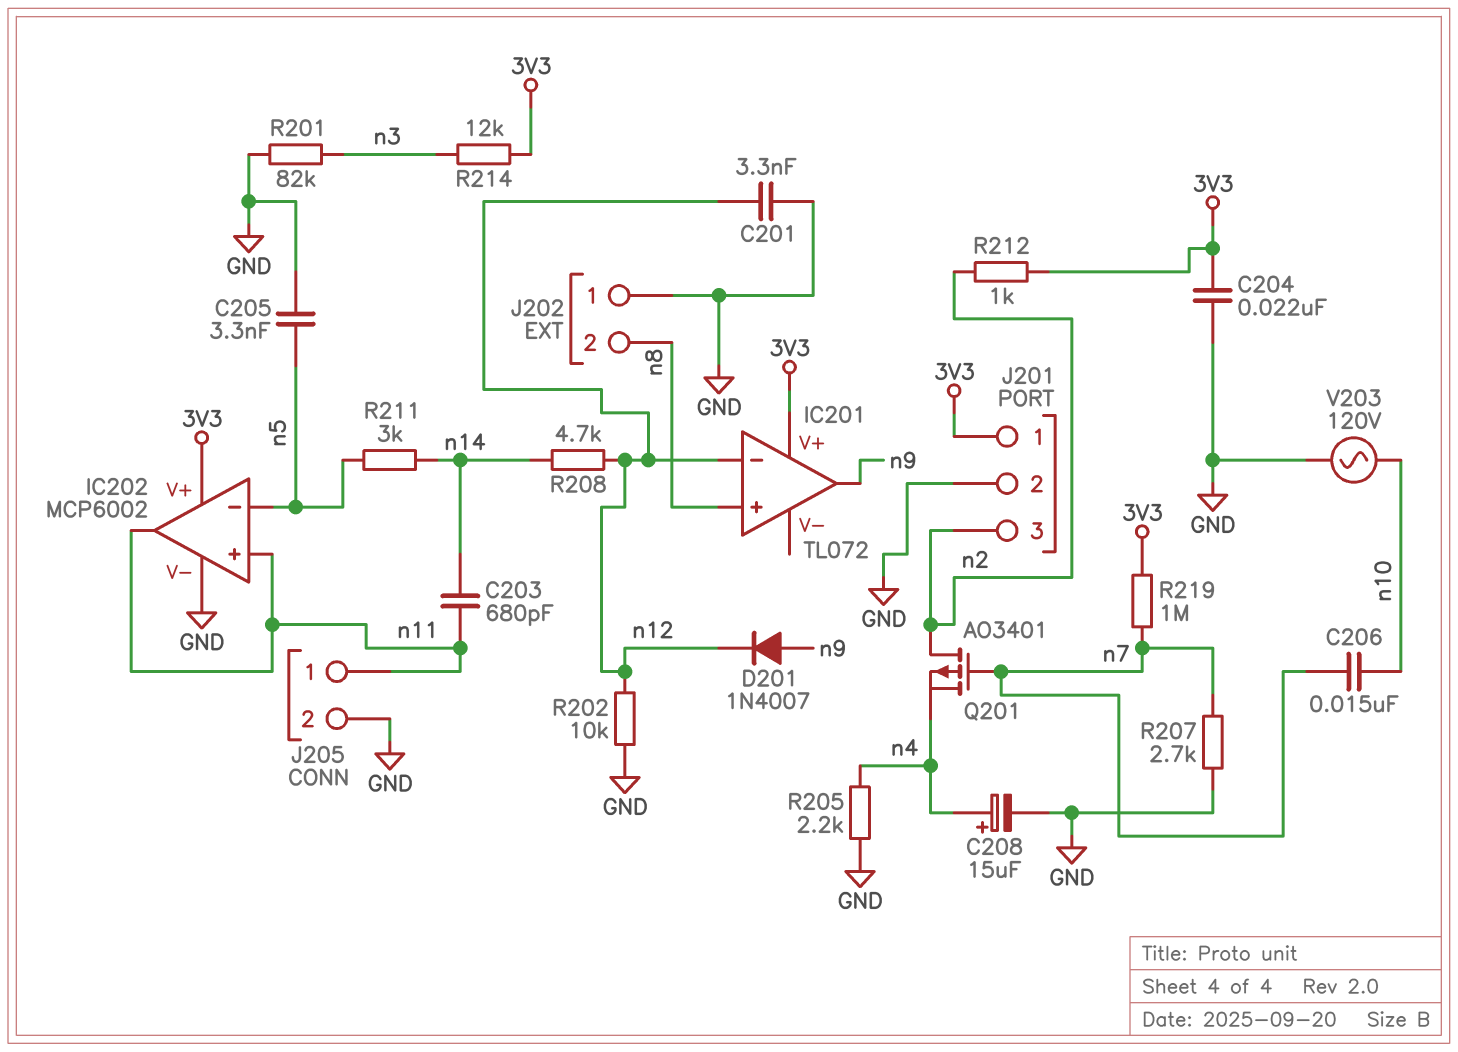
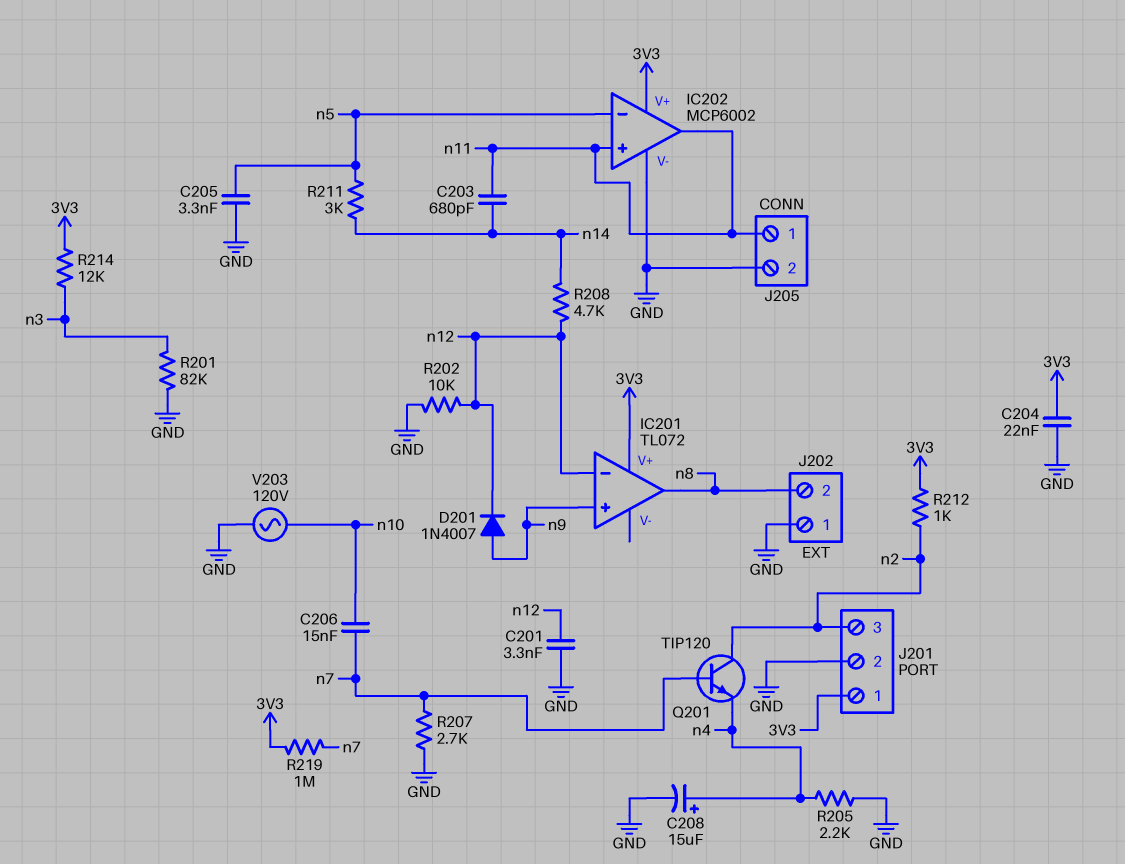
IC201 pin in+: n8 -> n9
IC201 pin out: n9 -> n8
Q201: PMOS AO3401 (G n7, D n2, S n4) -> NPN TIP120 (B n7, C n2, E n4)

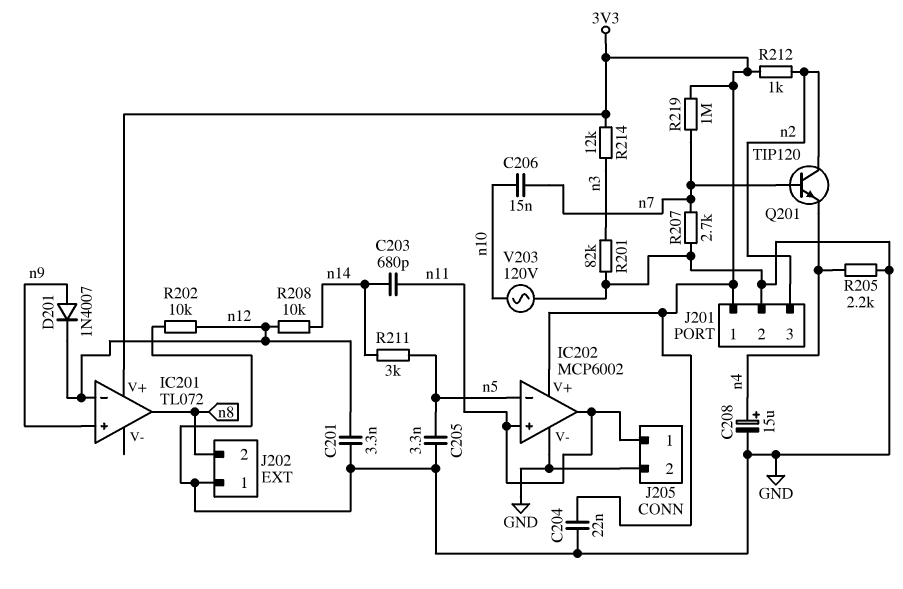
R208: 4.7k (n12, n14) -> 10k (n12, n14)

